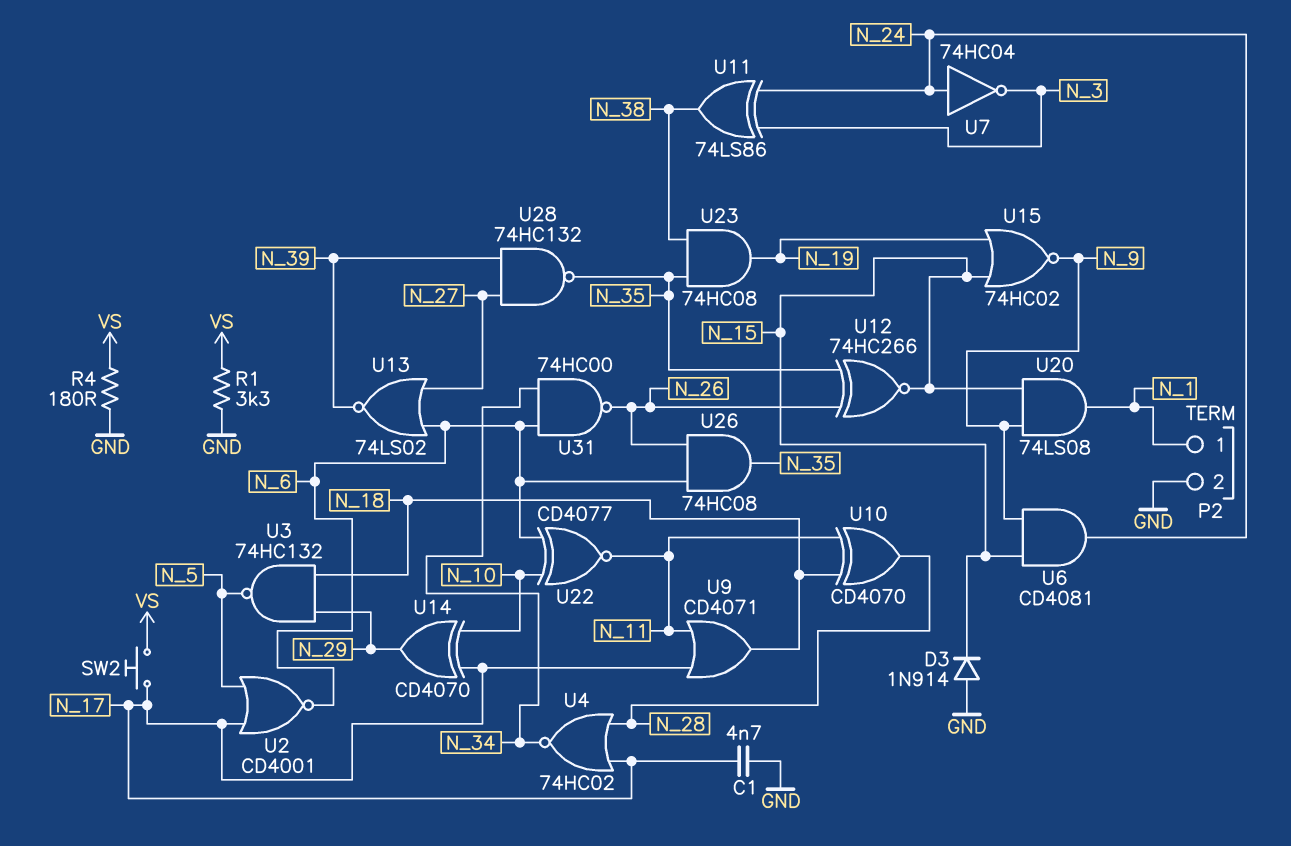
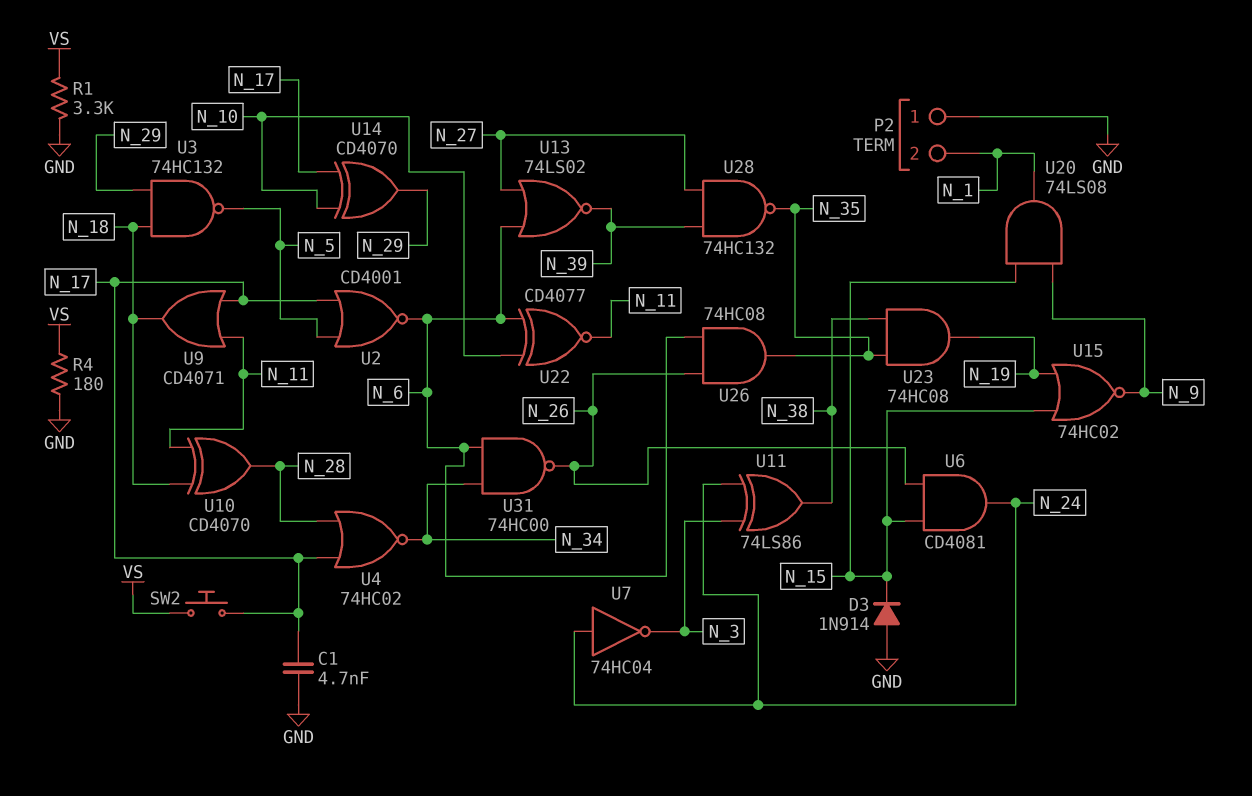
P2 pin 1: N_1 -> GND
P2 pin 2: GND -> N_1
U6: AND CD4081 (in N_9, in N_15, out N_24) -> AND CD4081 (in N_15, in N_26, out N_24)
U12: XNOR 74HC266 (in N_26, in N_35, out N_15) -> none

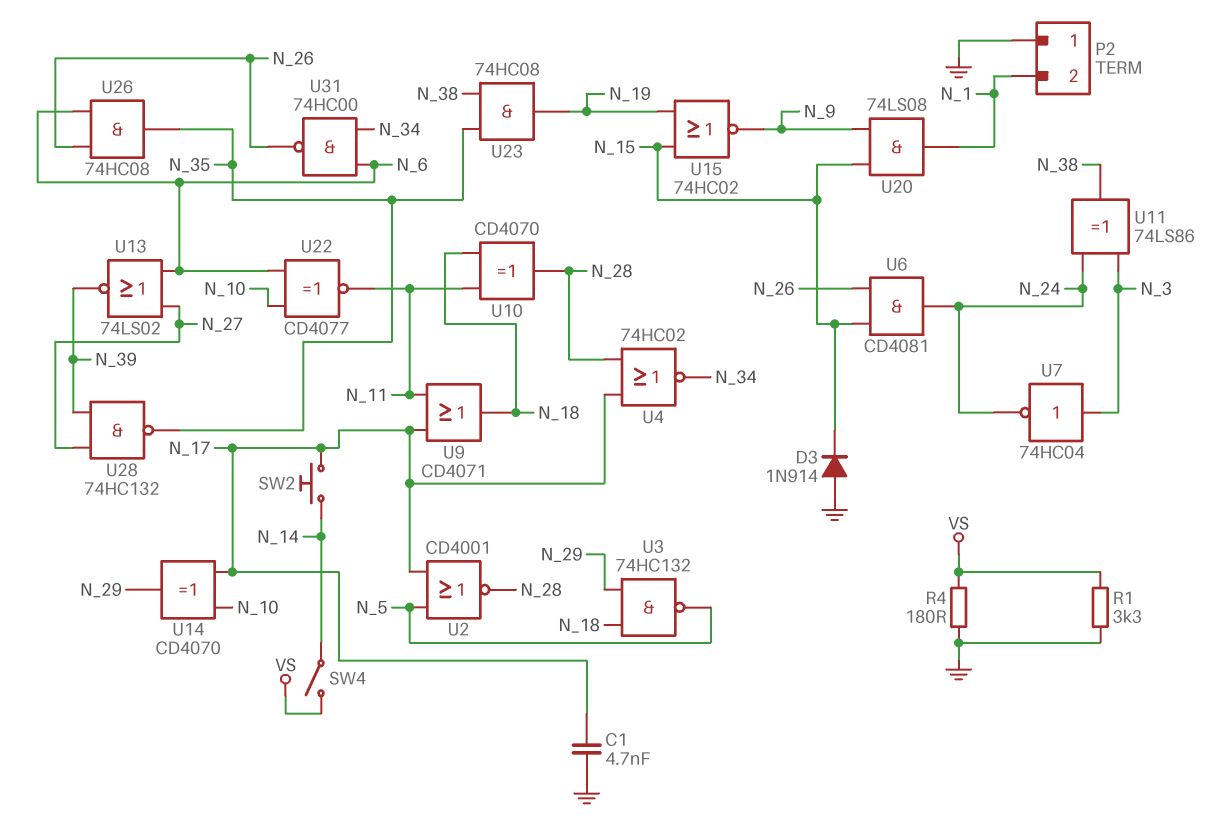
SW2: button (N_17, VS) -> button (N_14, N_17)
SW4: none -> switch (N_14, VS)
U2: NOR CD4001 (in N_5, in N_17, out N_6) -> NOR CD4001 (in N_5, in N_17, out N_28)
U7: NOT 74HC04 (in N_24, out N_3) -> NOT 74HC04 (in N_3, out N_24)

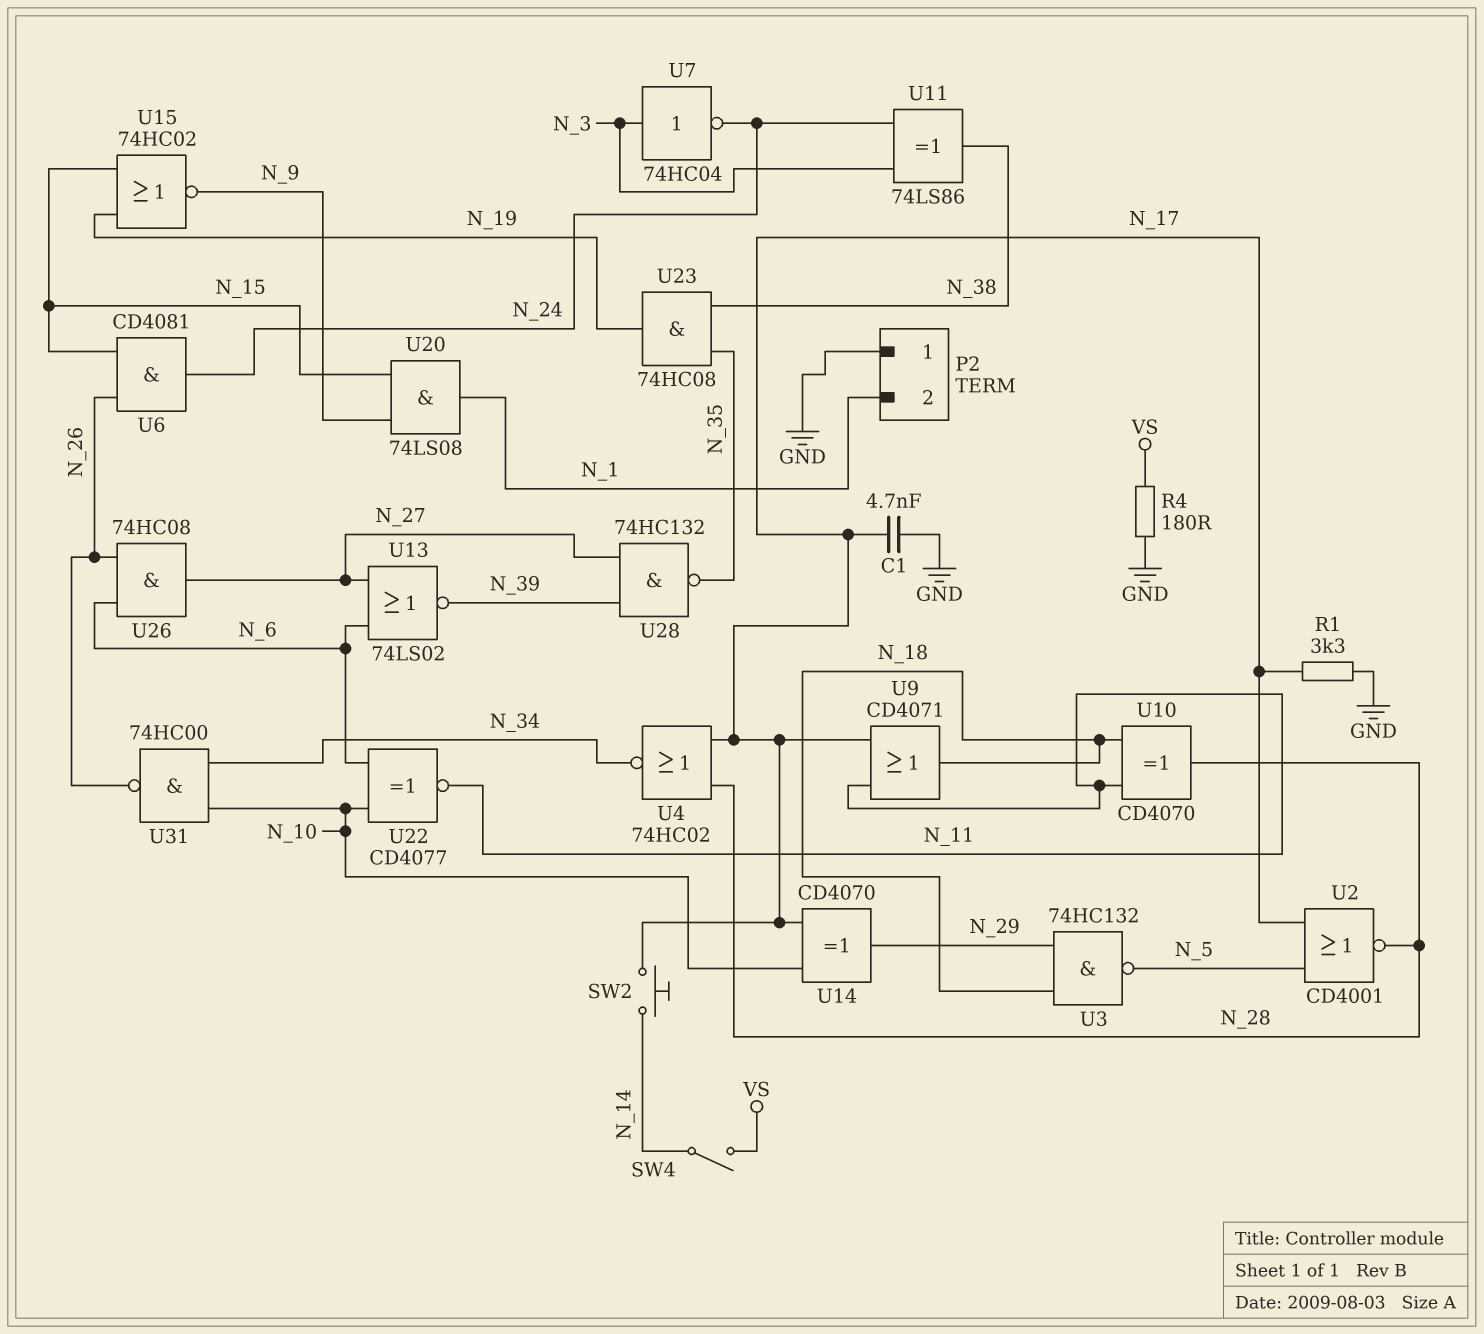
D3: diode 1N914 (A GND, K N_15) -> none
R1: 3.3k (GND, VS) -> 3.3k (GND, N_17)
U26: AND 74HC08 (in N_6, in N_26, out N_35) -> AND 74HC08 (in N_6, in N_26, out N_27)
U31: NAND 74HC00 (in N_6, in N_34, out N_26) -> NAND 74HC00 (in N_10, in N_34, out N_26)

